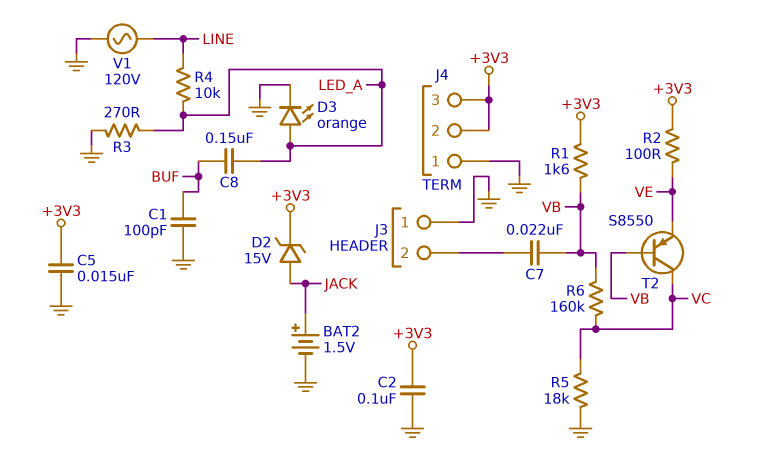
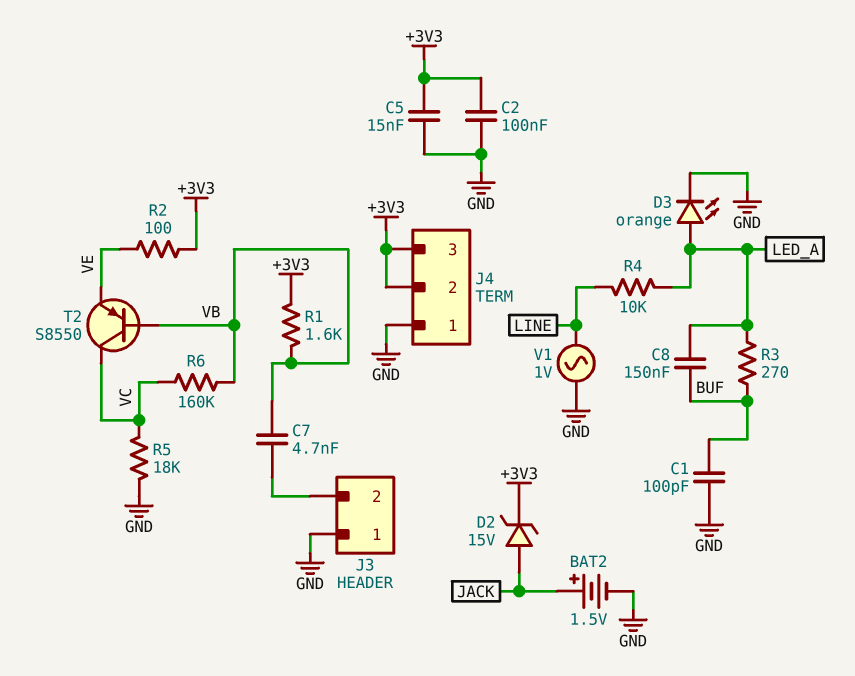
C7: 22nF (J3/2, VB) -> 4.7nF (J3/2, VB)
R3: 270 (GND, LED_A) -> 270 (BUF, LED_A)
V1: AC 120V (GND, LINE) -> AC 1V (GND, LINE)

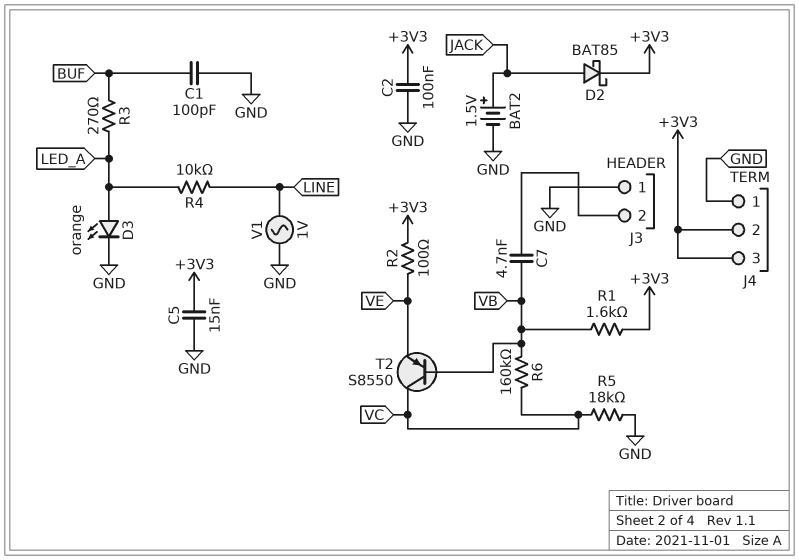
C8: 150nF (BUF, LED_A) -> none
D2: zener 15V (A JACK, K +3V3) -> schottky BAT85 (A JACK, K +3V3)

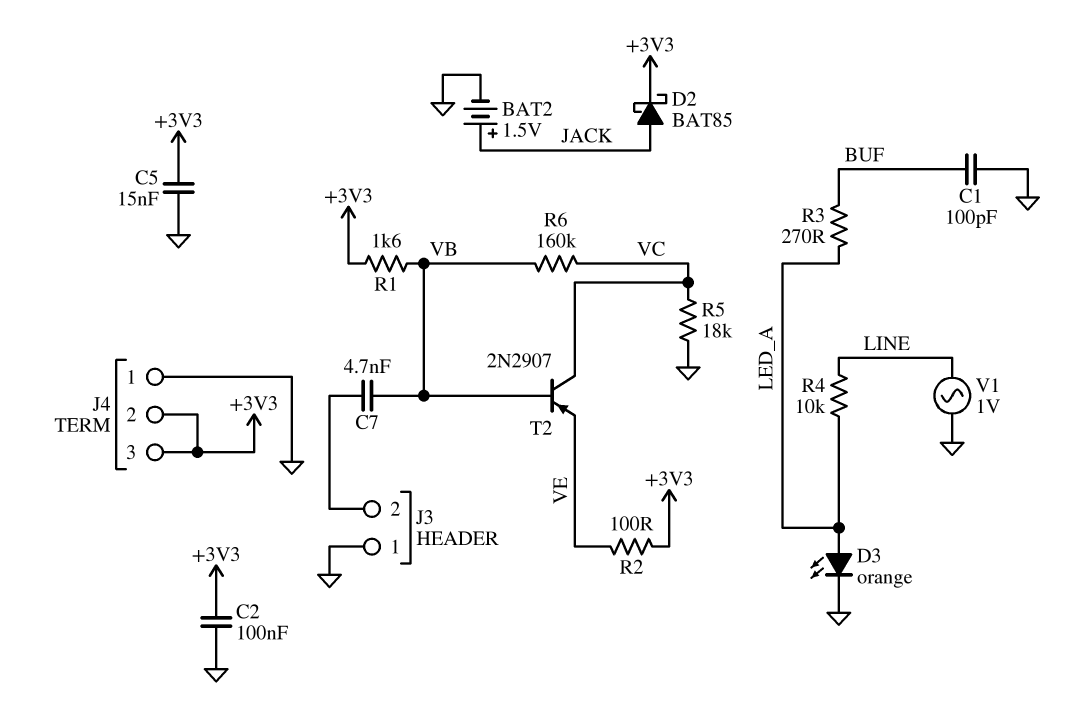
T2: PNP S8550 (B VB, C VC, E VE) -> PNP 2N2907 (B VB, C VC, E VE)

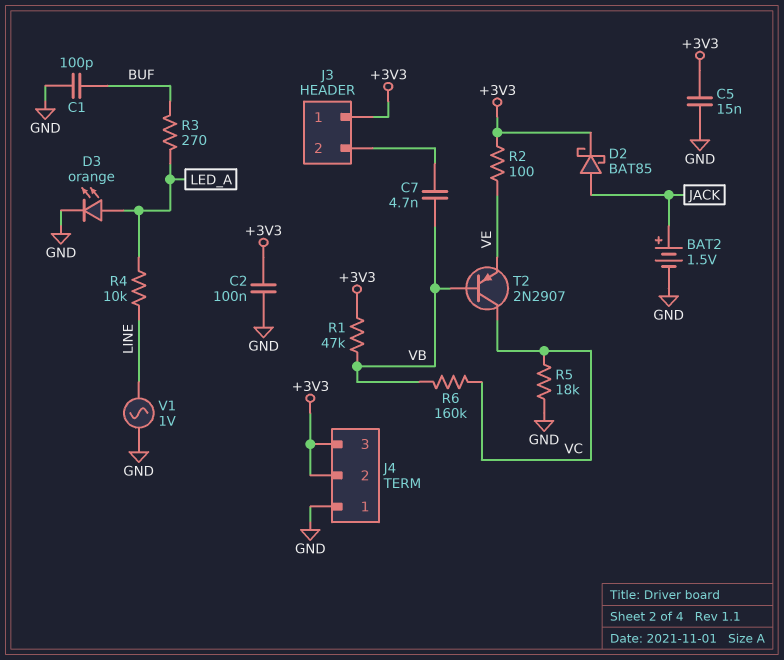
J3 pin 1: GND -> +3V3
R1: 1.6k (+3V3, VB) -> 47k (+3V3, VB)

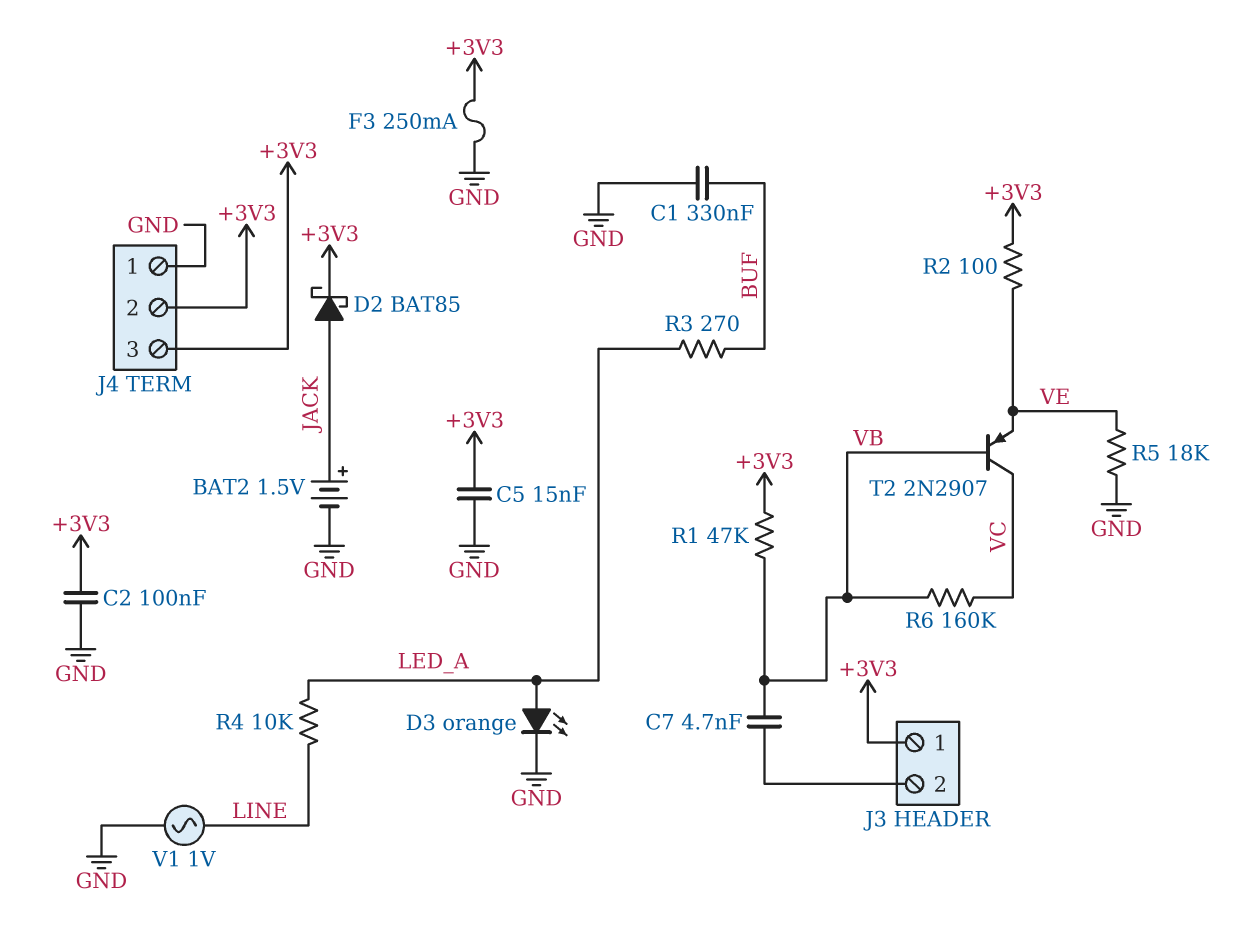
C1: 100pF (BUF, GND) -> 330nF (BUF, GND)
F3: none -> 250mA (+3V3, GND)
R5: 18k (GND, VC) -> 18k (GND, VE)

